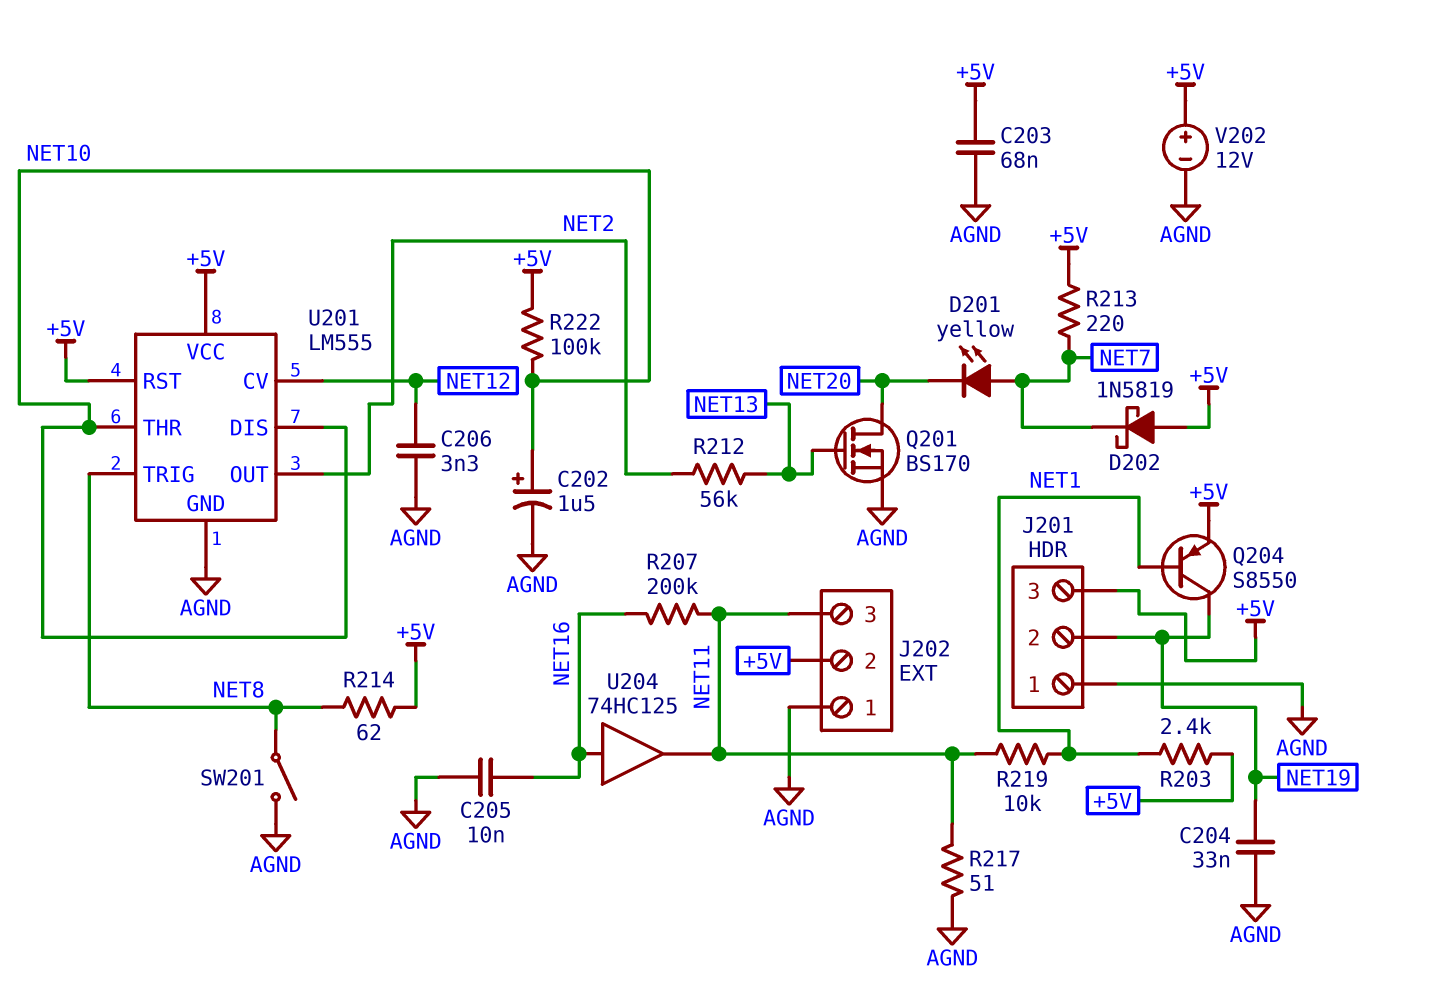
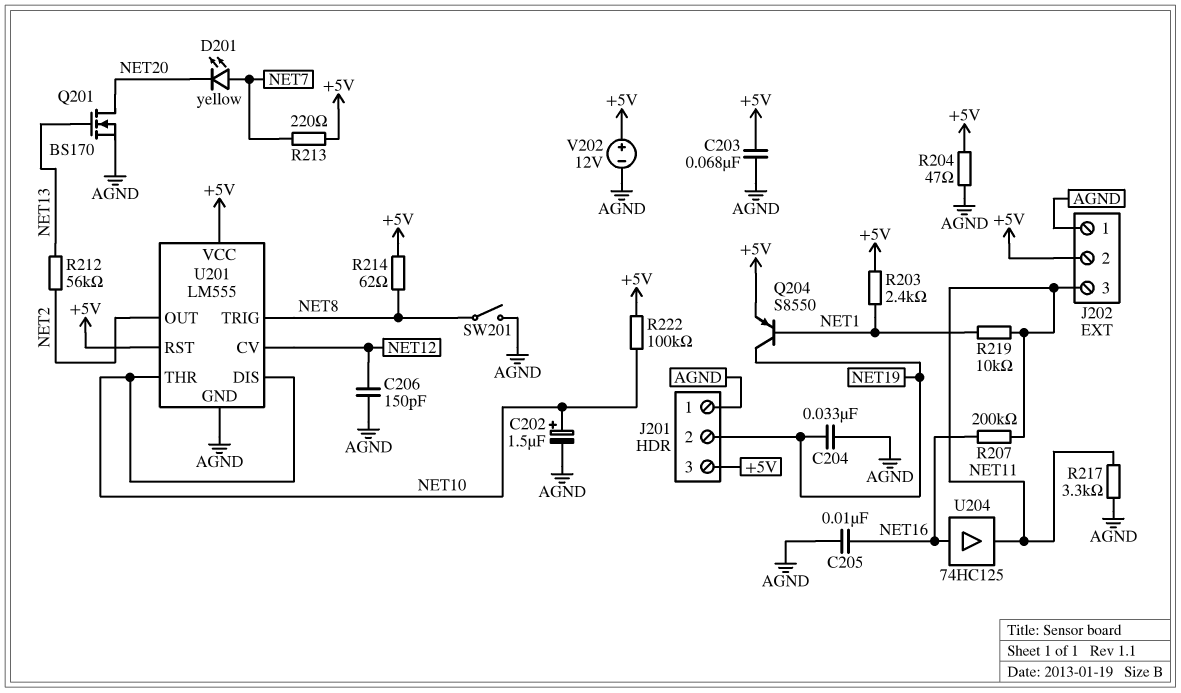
C206: 3.3nF (AGND, NET12) -> 150pF (AGND, NET12)
D202: schottky 1N5819 (A +5V, K NET7) -> none
R204: none -> 47 (+5V, AGND)
R217: 51 (AGND, NET11) -> 3.3k (AGND, NET11)

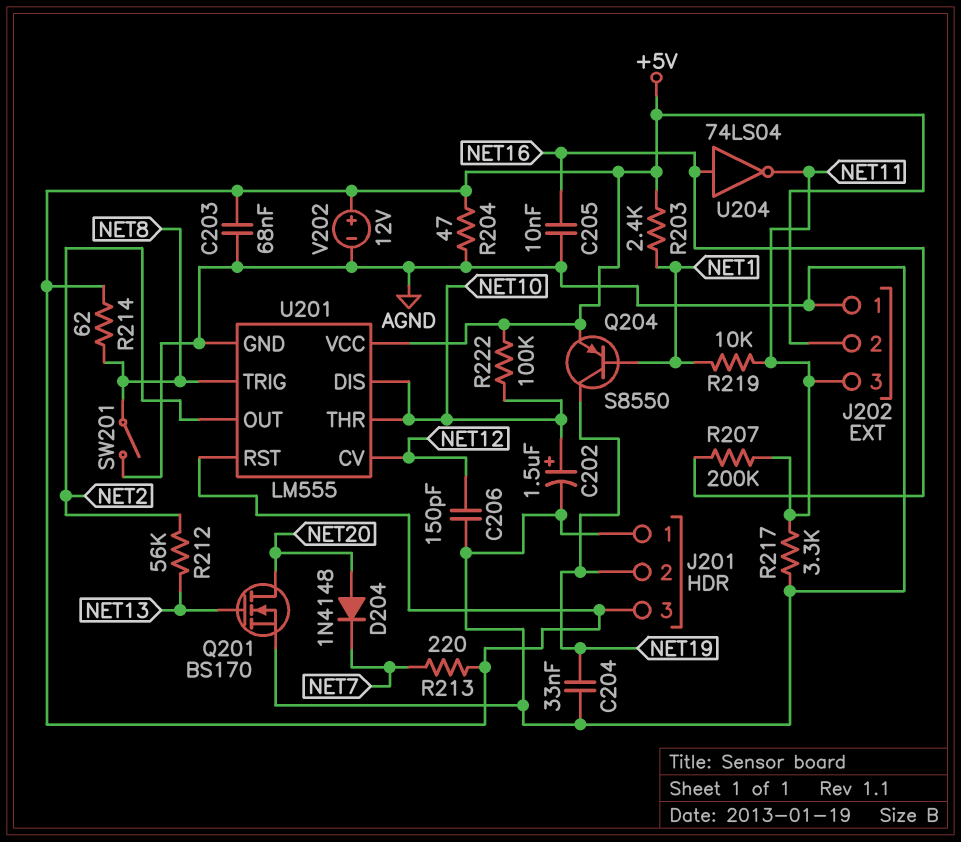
D201: LED yellow (A NET7, K NET20) -> none
D204: none -> diode 1N4148 (A NET20, K NET7)
U204: buffer 74HC125 (in NET16, out NET11) -> NOT 74LS04 (in NET16, out NET11)

